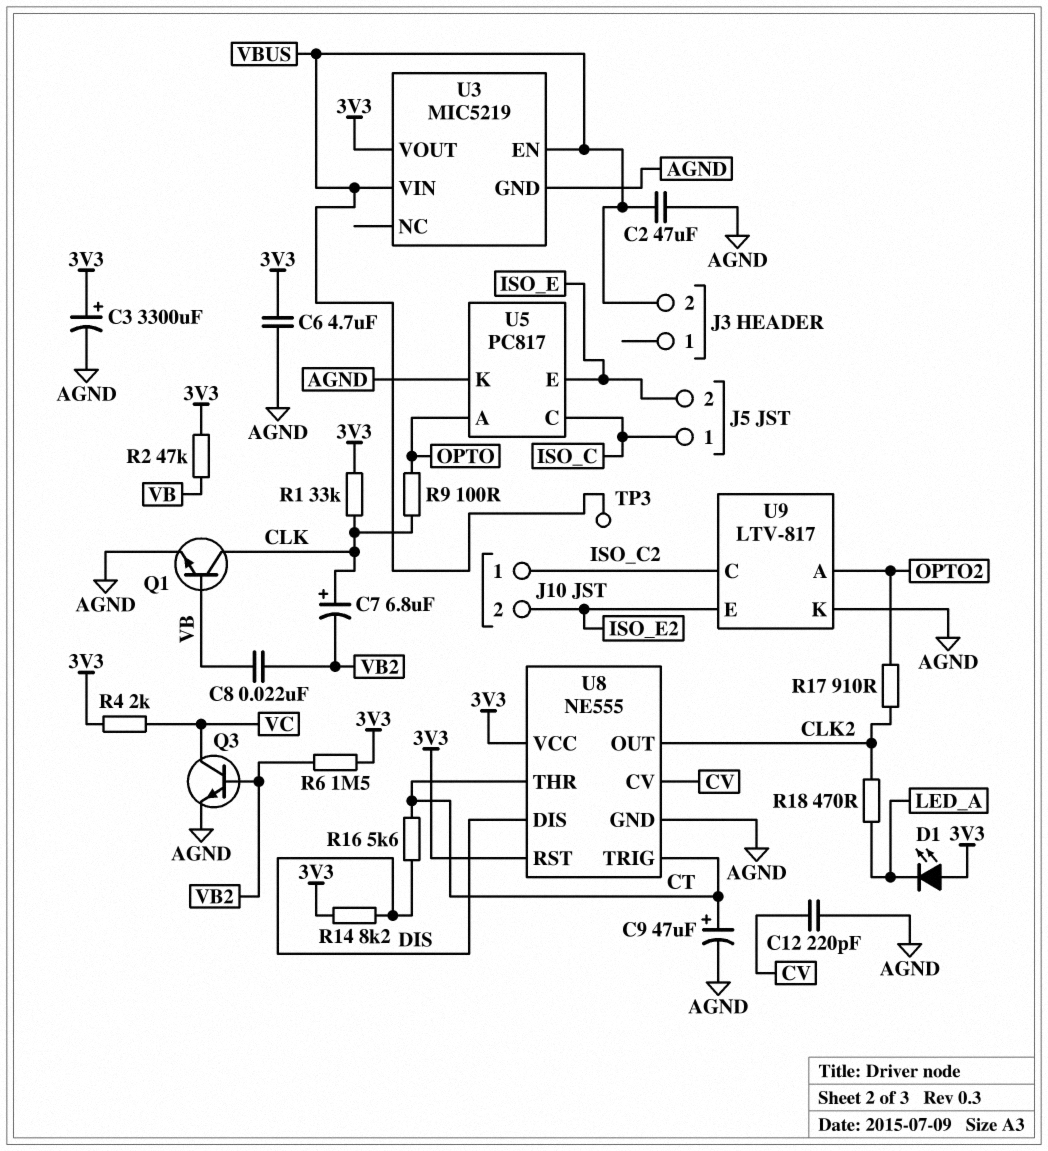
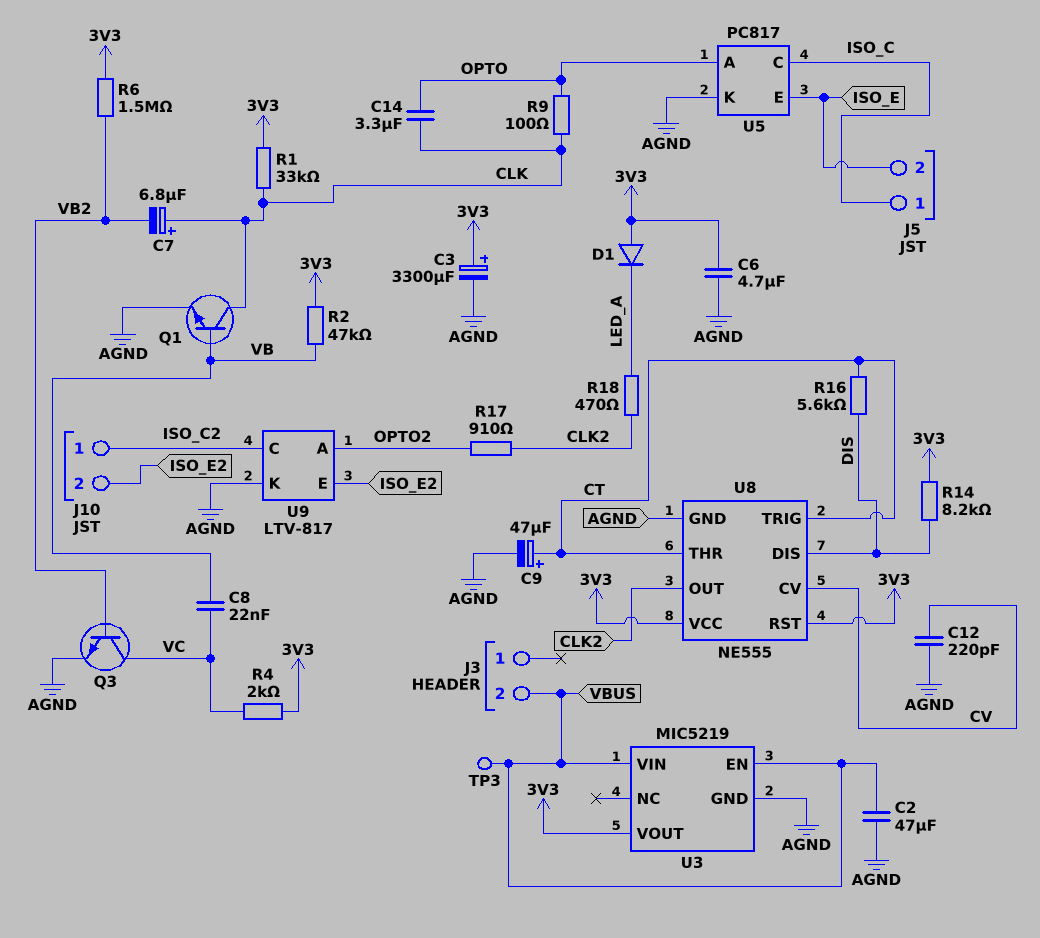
C8: 22nF (VB, VB2) -> 22nF (VB, VC)
C14: none -> 3.3uF (CLK, OPTO)
D1: LED (A 3V3, K LED_A) -> diode (A 3V3, K LED_A)

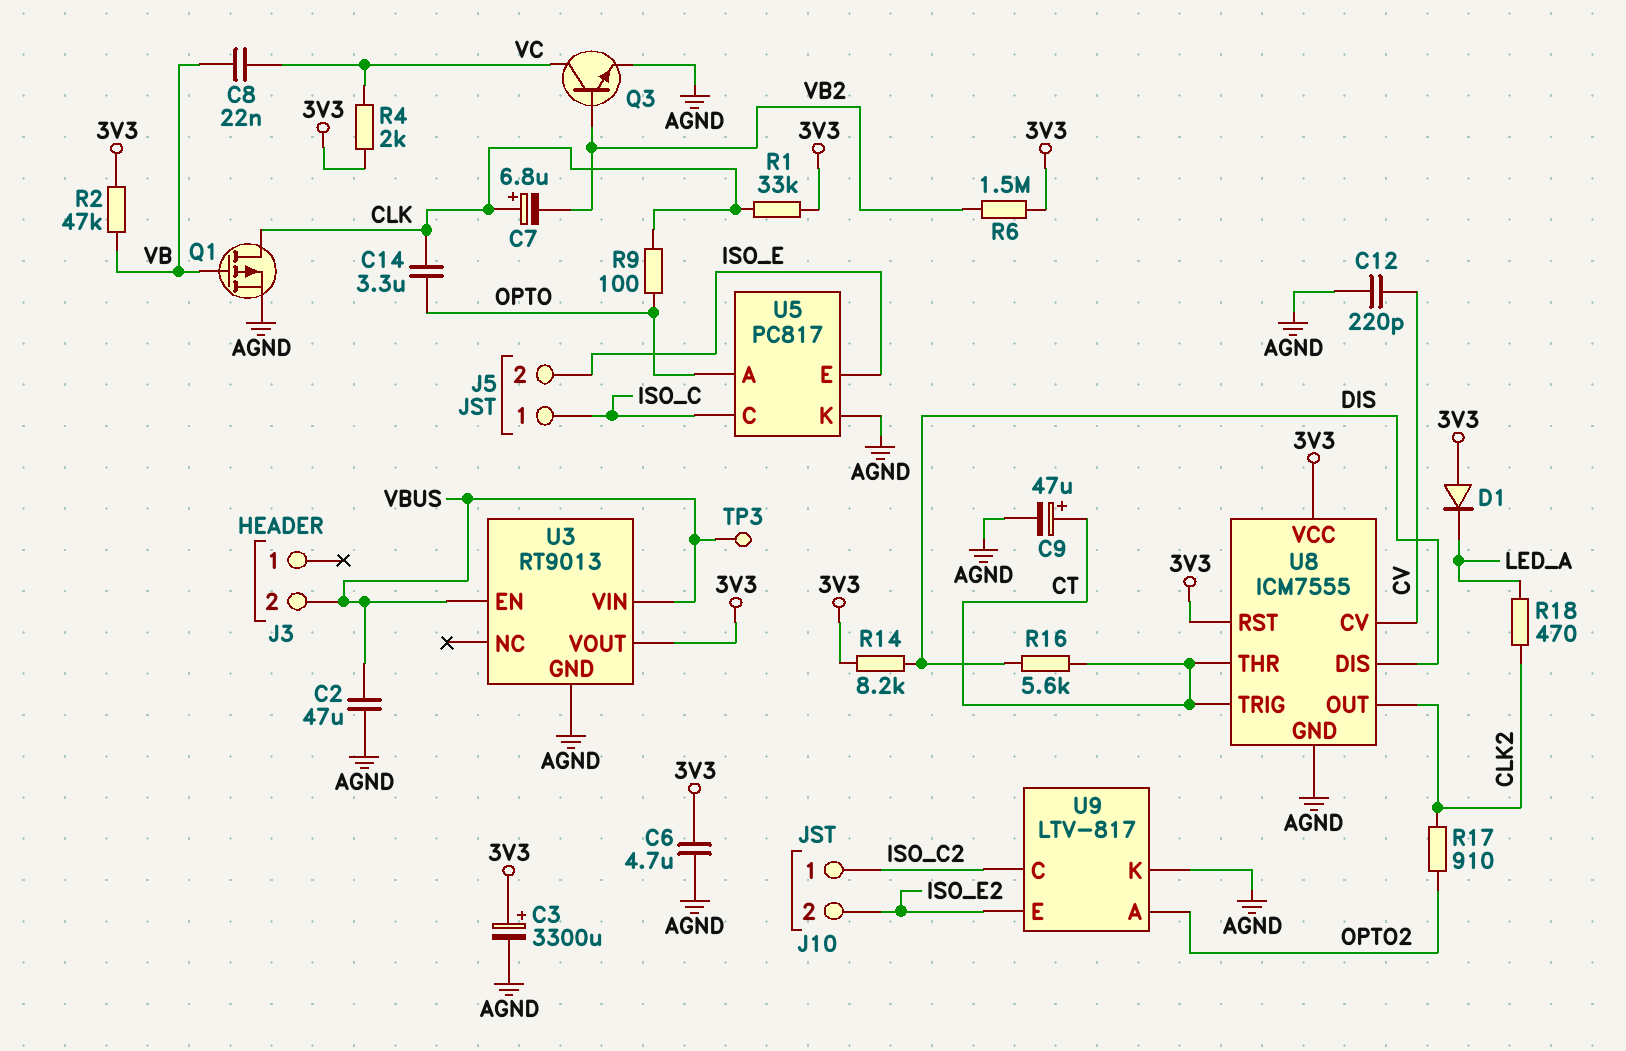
Q1: NPN (B VB, C CLK, E AGND) -> PMOS (G VB, D CLK, S AGND)
U3: MIC5219 -> RT9013
U8: NE555 -> ICM7555

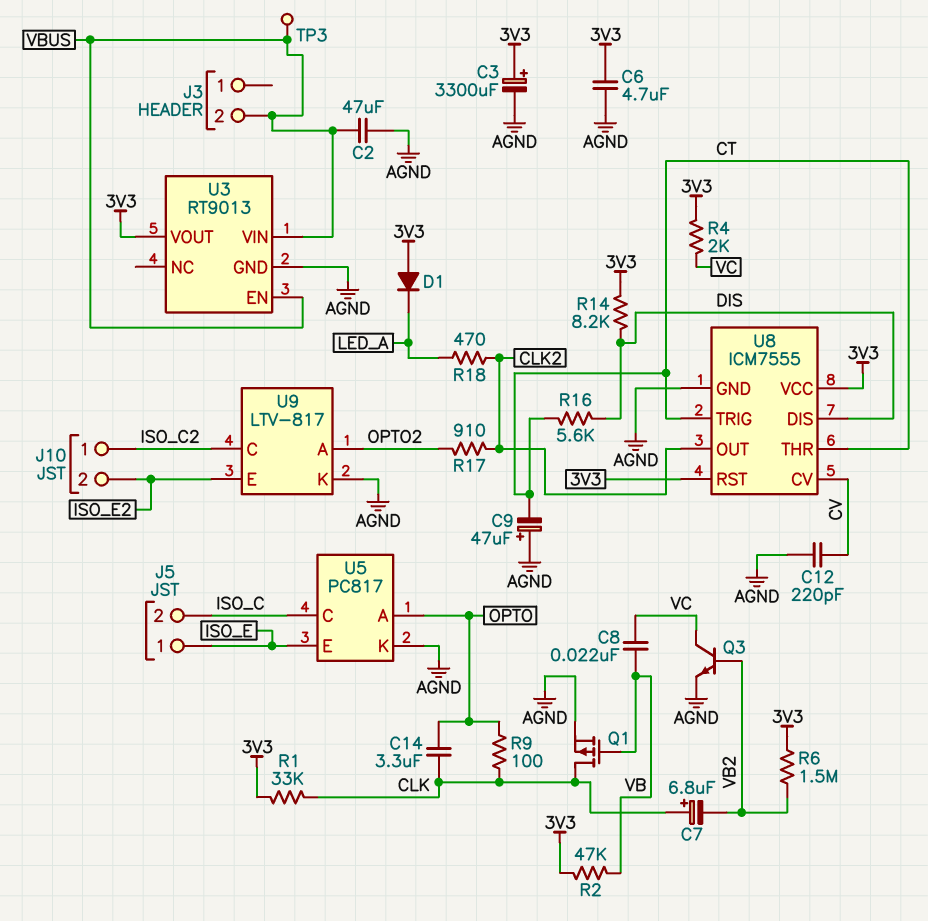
C9: 47uF (plus CT, minus AGND) -> 47uF (plus AGND, minus CT)
J5 pin 1: ISO_C -> ISO_E
J5 pin 2: ISO_E -> ISO_C

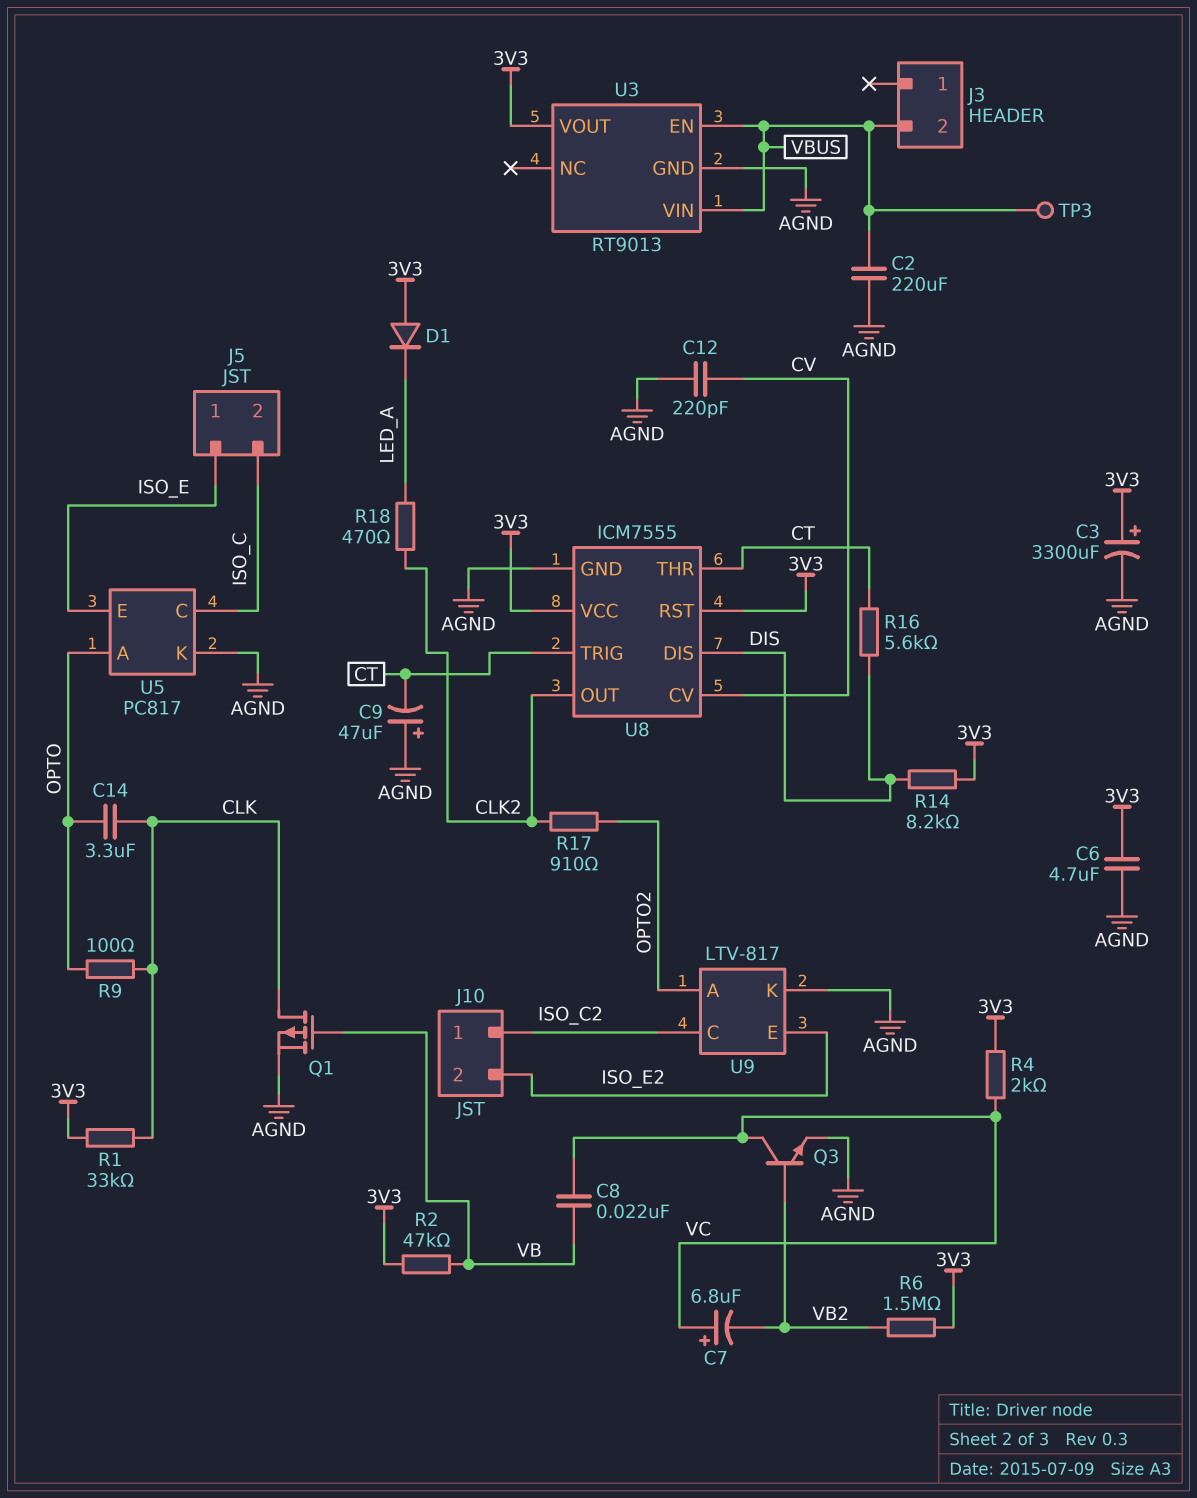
C2: 47uF (AGND, VBUS) -> 220uF (AGND, VBUS)
C7: 6.8uF (plus CLK, minus VB2) -> 6.8uF (plus VC, minus VB2)

